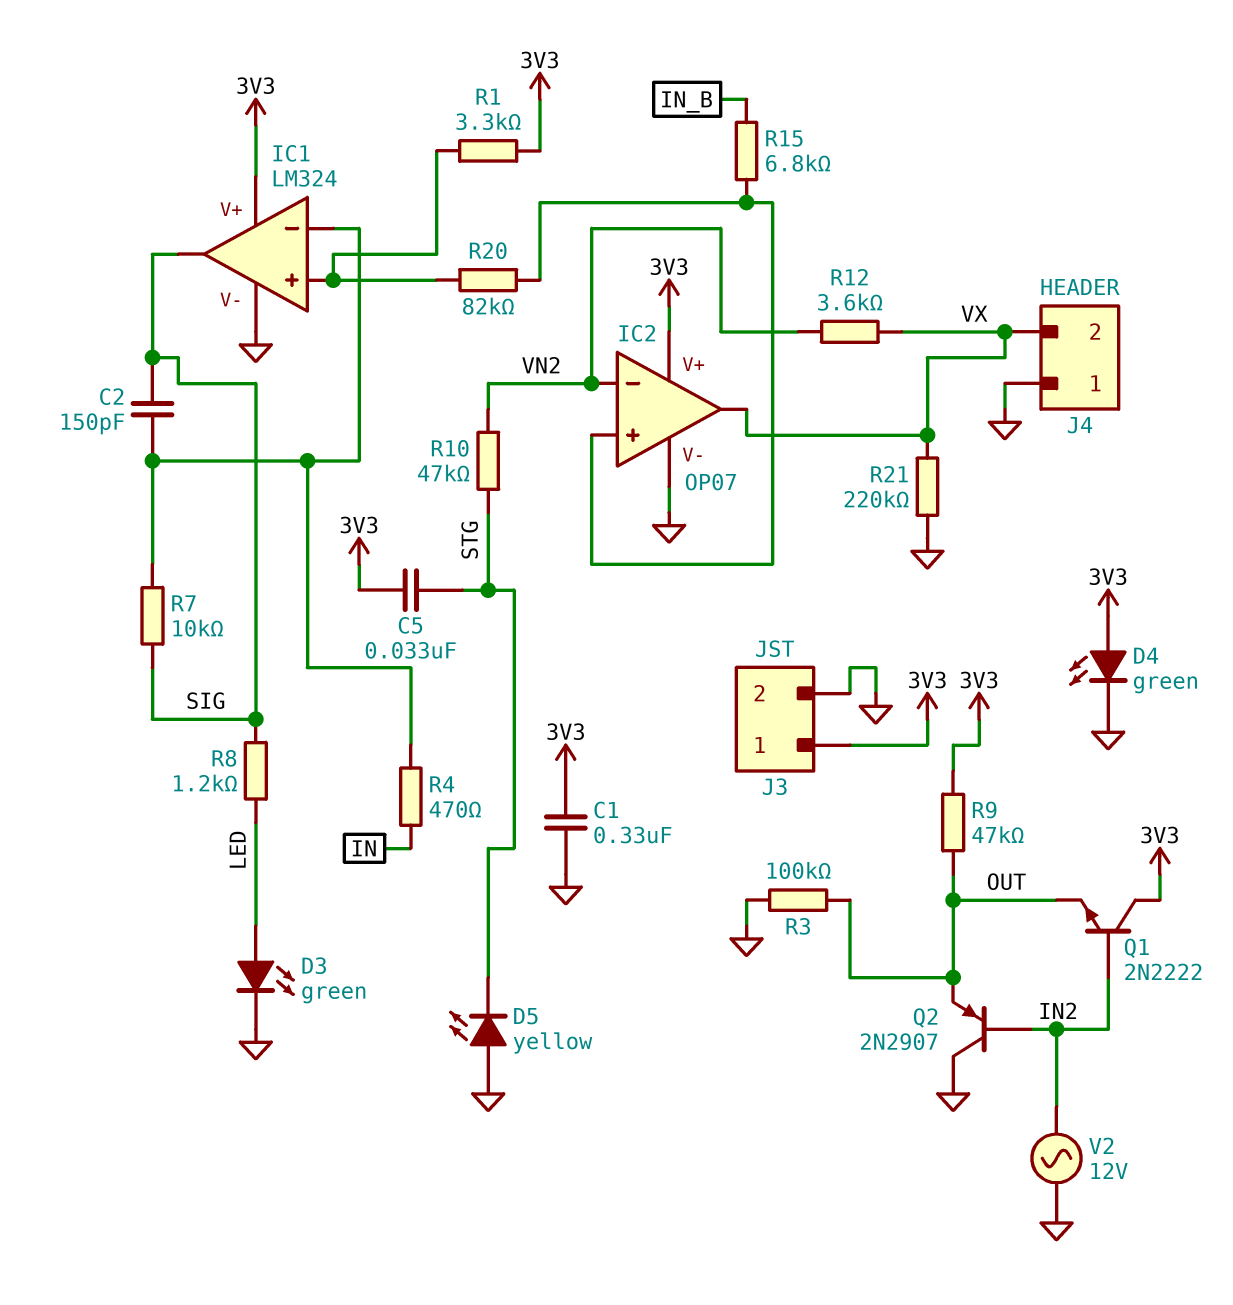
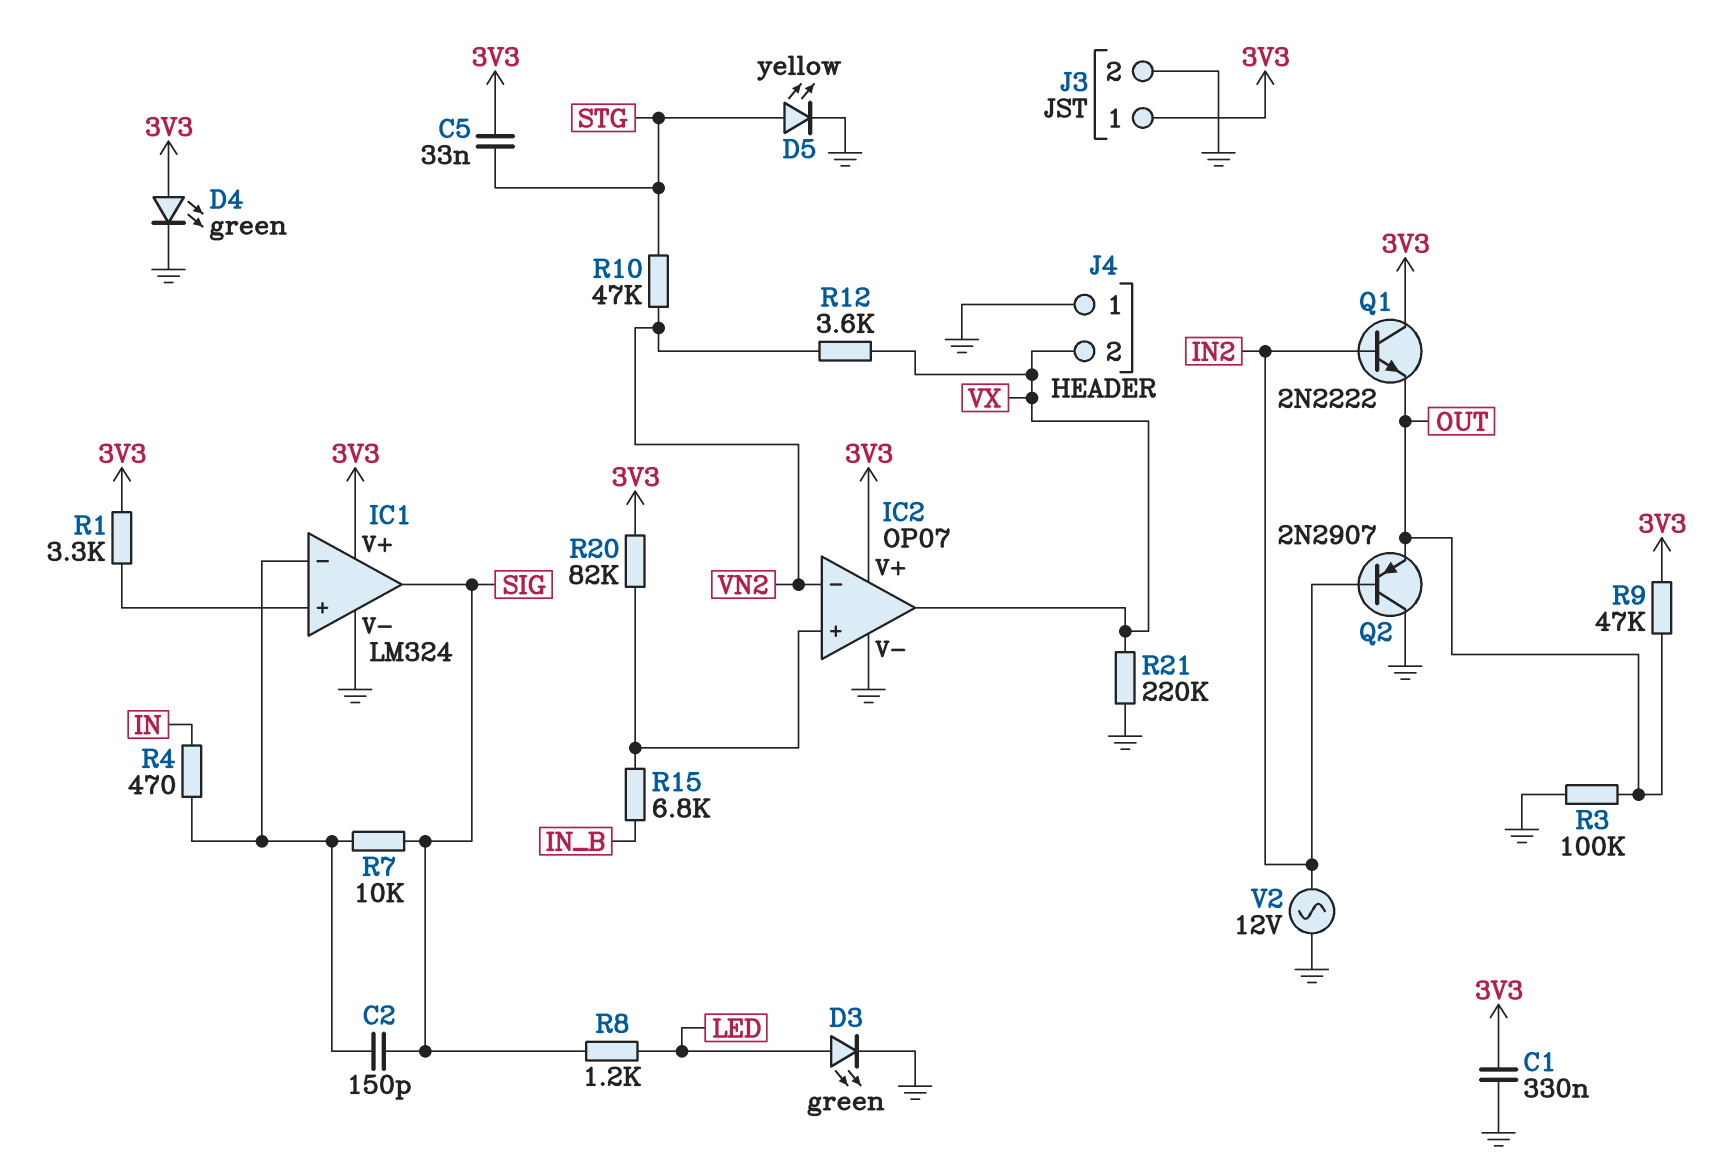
D5: LED yellow (A GND, K STG) -> LED yellow (A STG, K GND)
R20: 82k (IC1/in+, IC2/in+) -> 82k (3V3, IC2/in+)

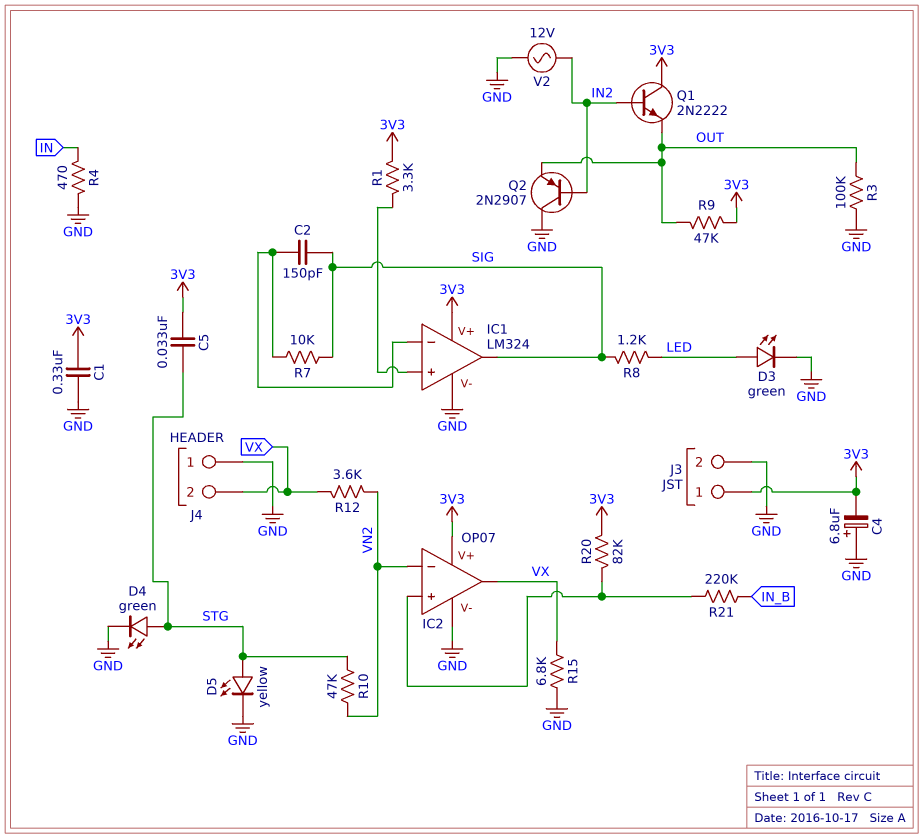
C4: none -> 6.8uF (plus GND, minus 3V3)
D4: LED green (A 3V3, K GND) -> LED green (A STG, K GND)
R4: 470 (IC1/in-, IN) -> 470 (GND, IN)
R15: 6.8k (IC2/in+, IN_B) -> 6.8k (GND, VX)
R21: 220k (GND, VX) -> 220k (IC2/in+, IN_B)

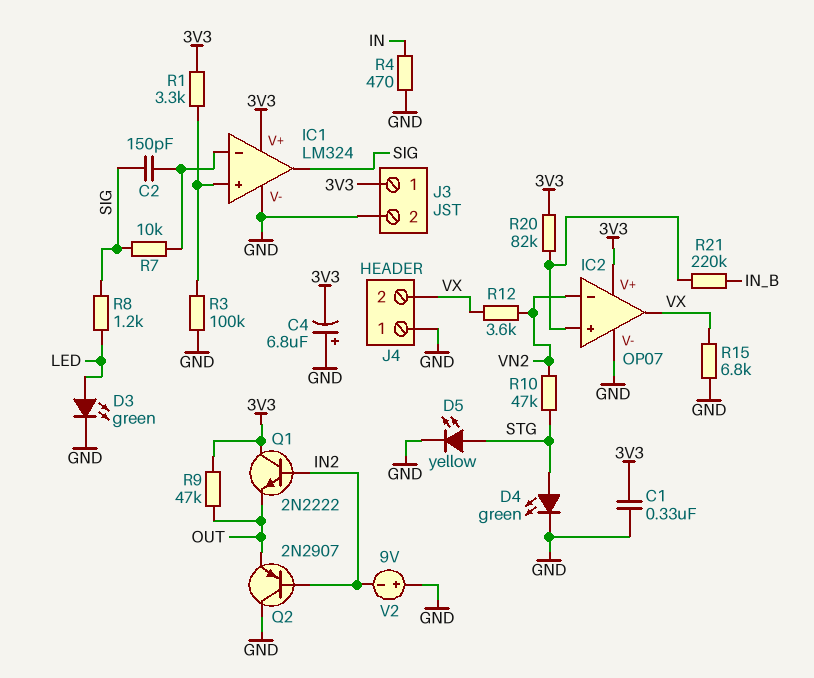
C5: 33nF (3V3, STG) -> none
R3: 100k (GND, OUT) -> 100k (GND, IC1/in+)
V2: AC 12V (GND, IN2) -> 9V (plus GND, minus IN2)

